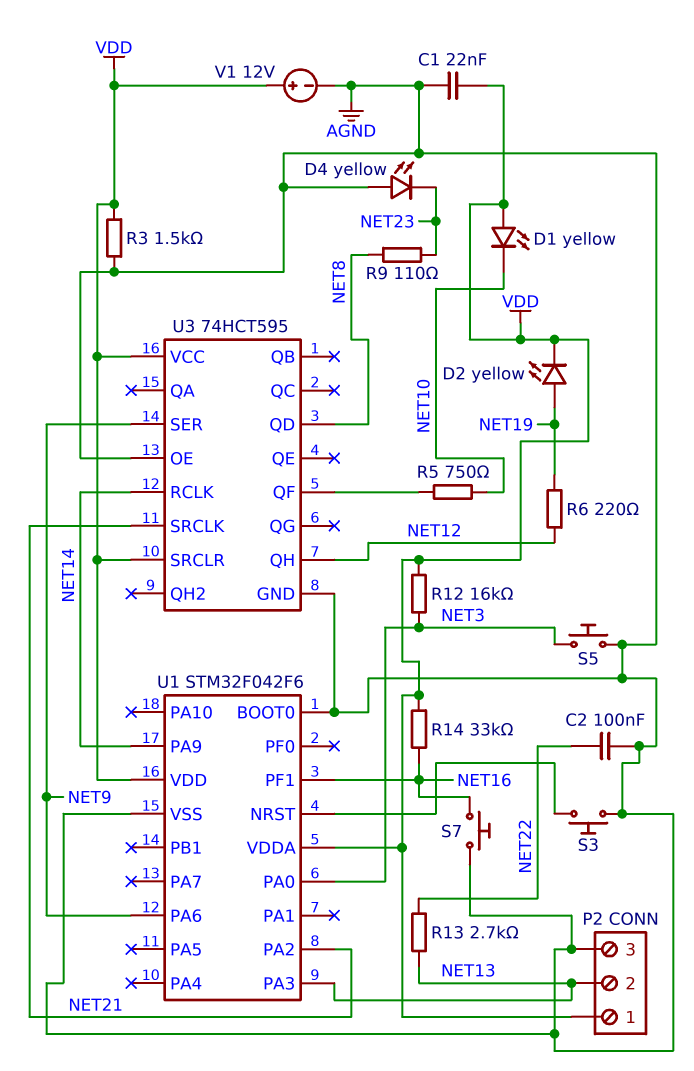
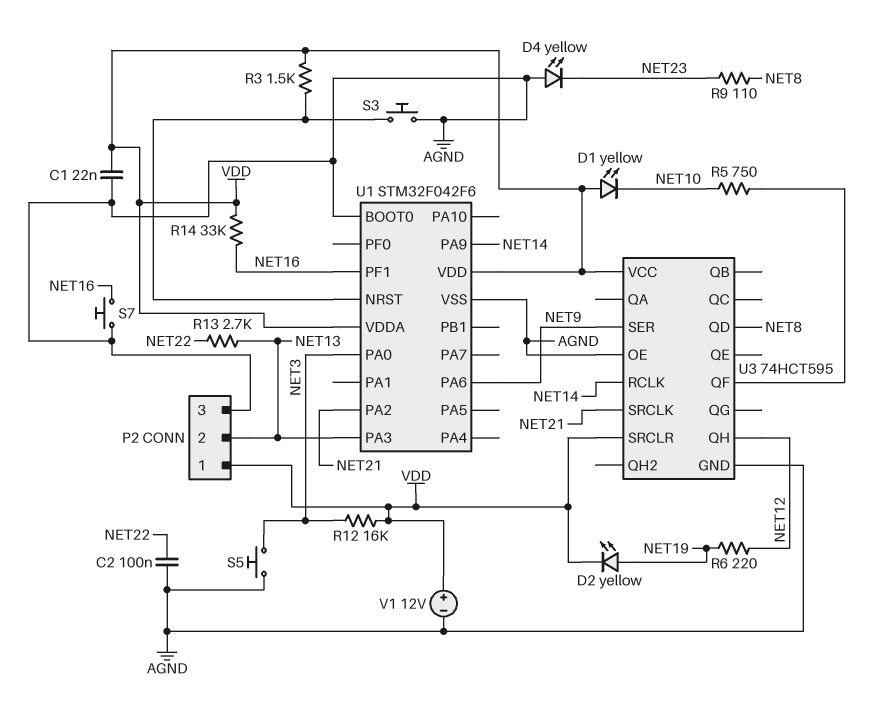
R3: 1.5k (AGND, VDD) -> 1.5k (U1/NRST, VDD)

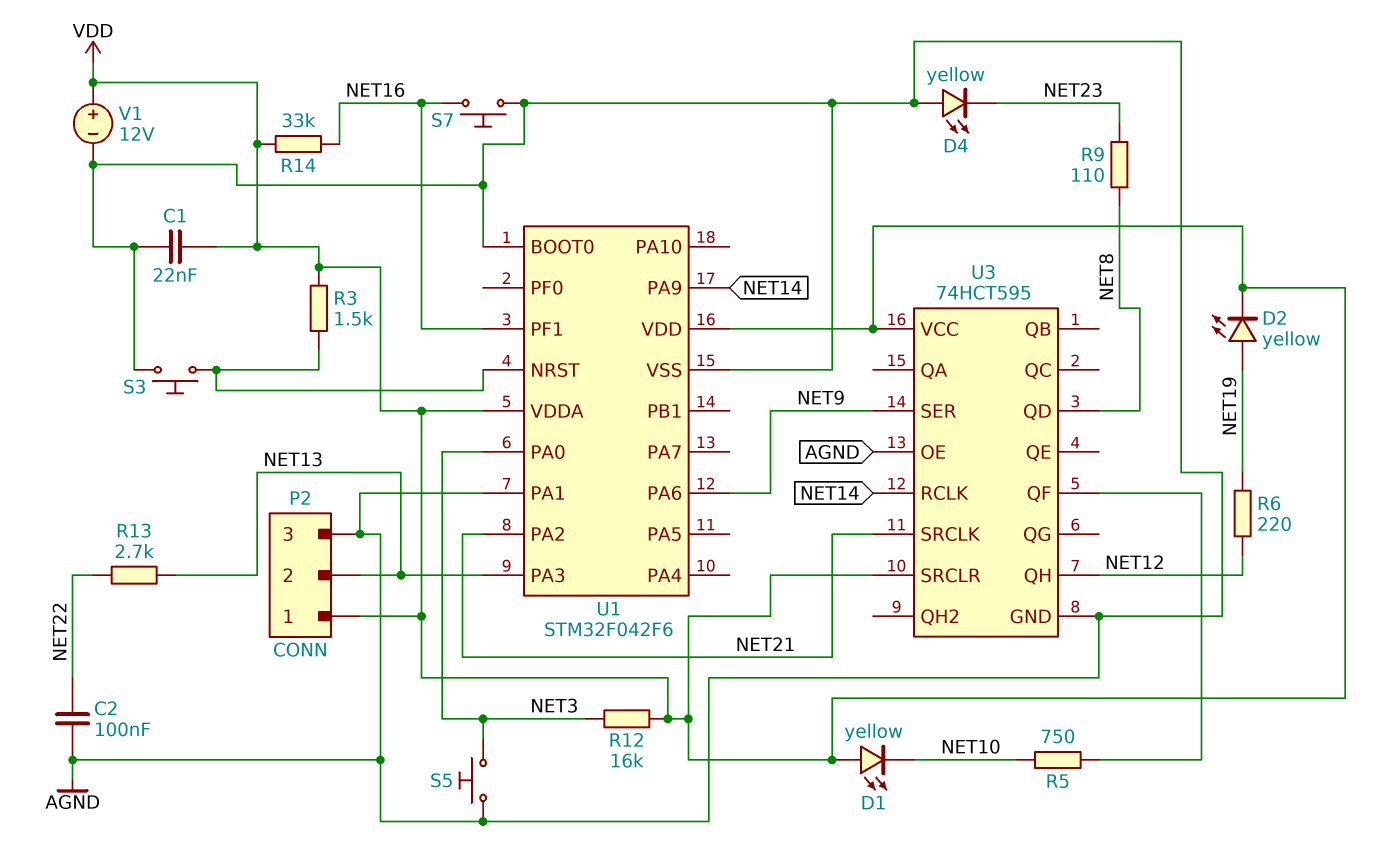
U1 pin PA1: none -> AGND

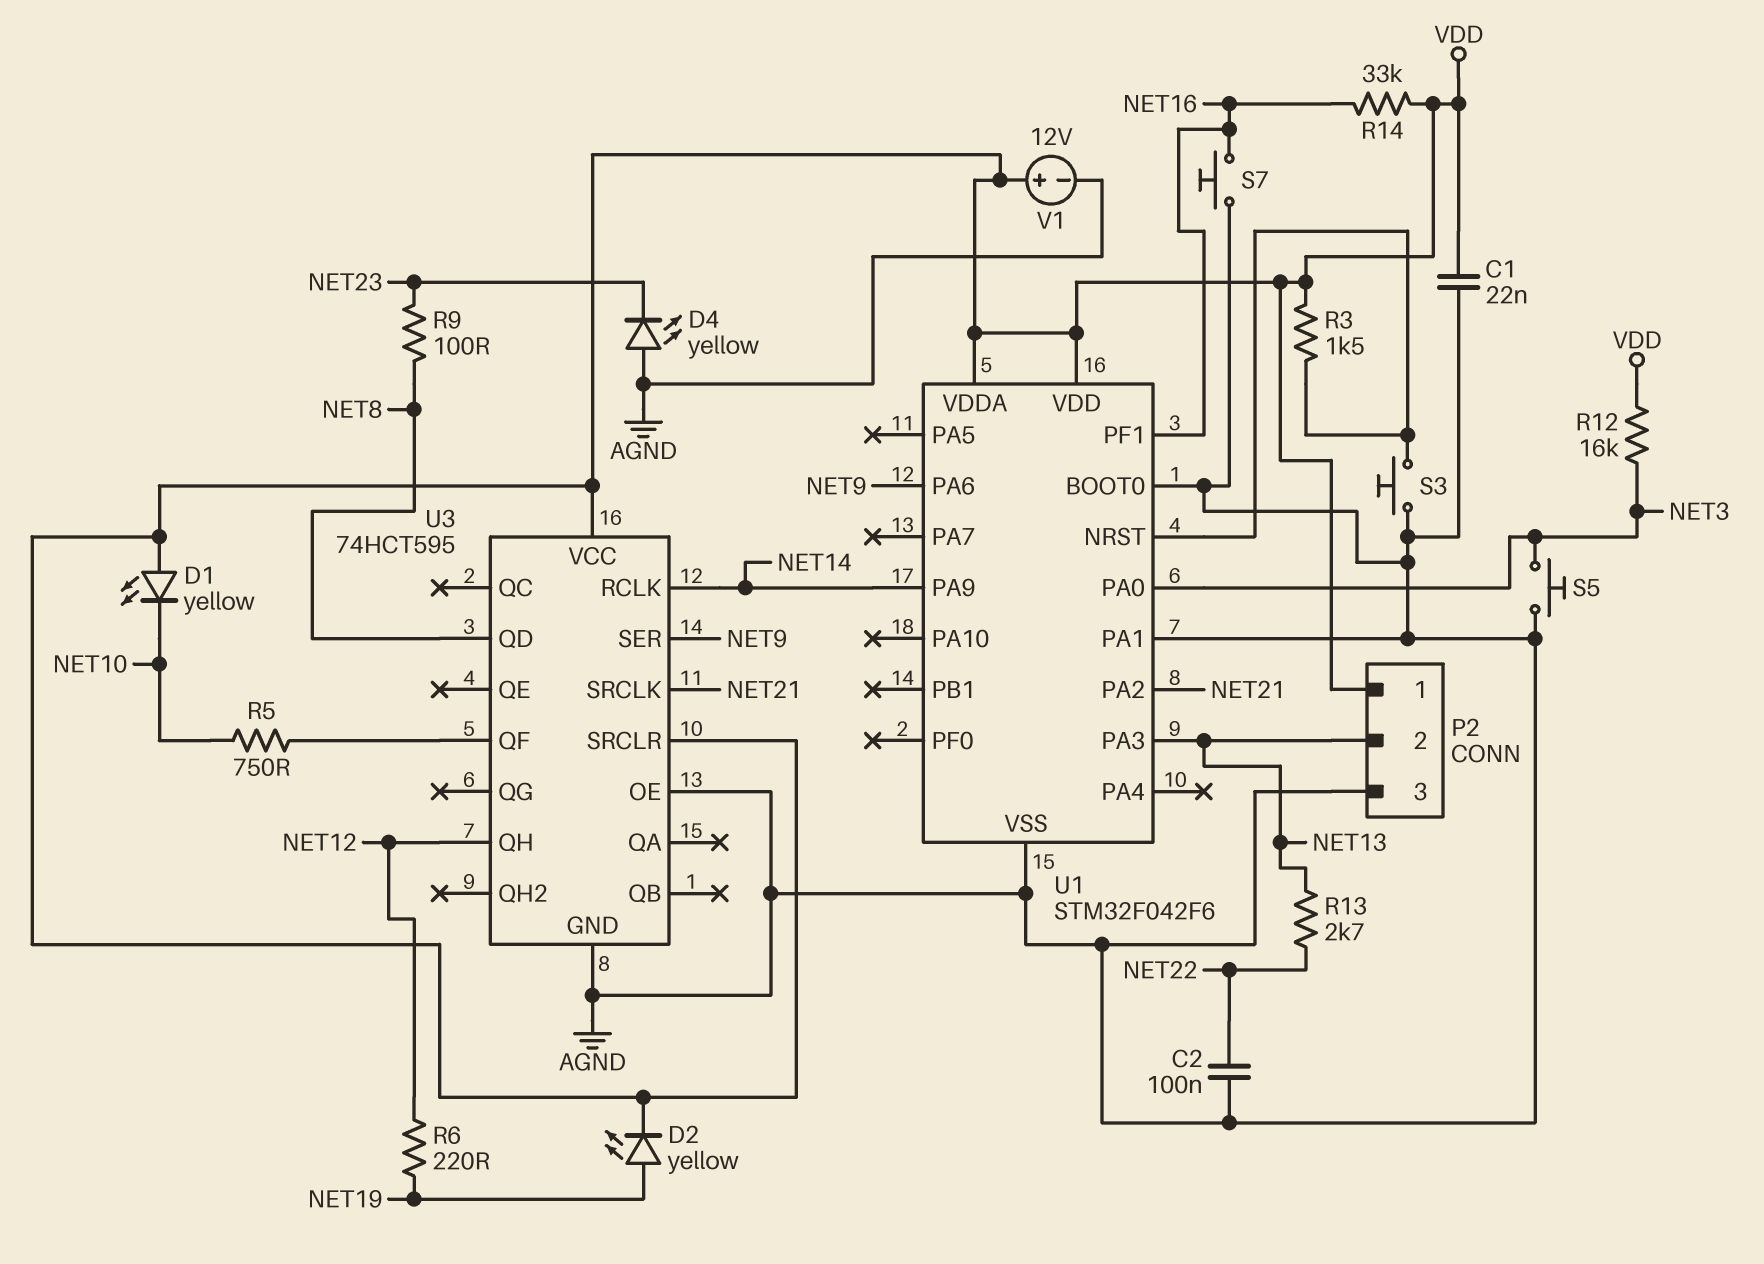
R9: 110 (NET8, NET23) -> 100 (NET8, NET23)

